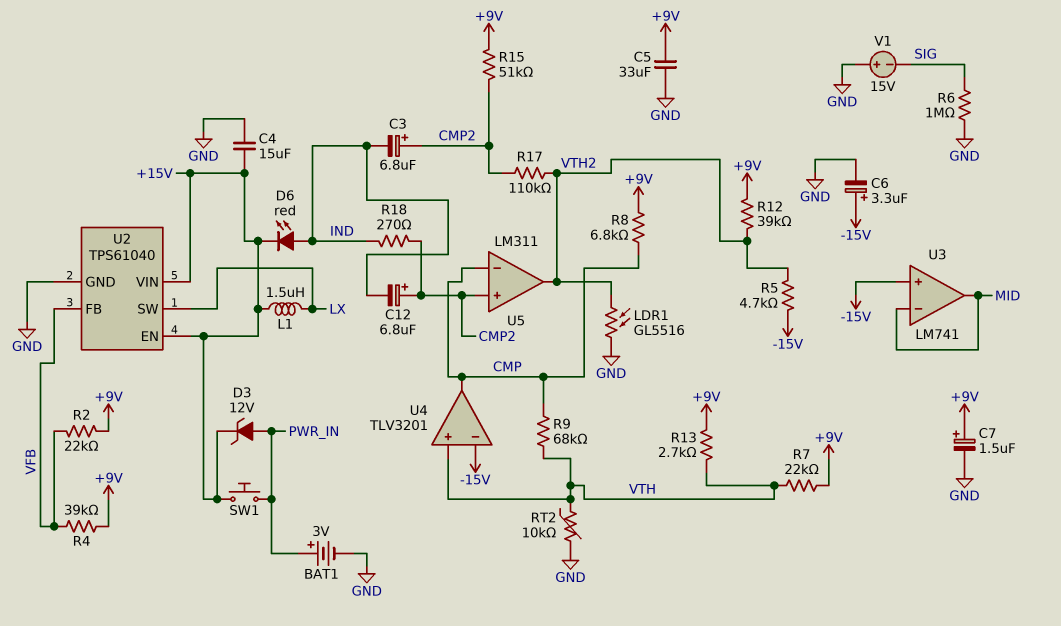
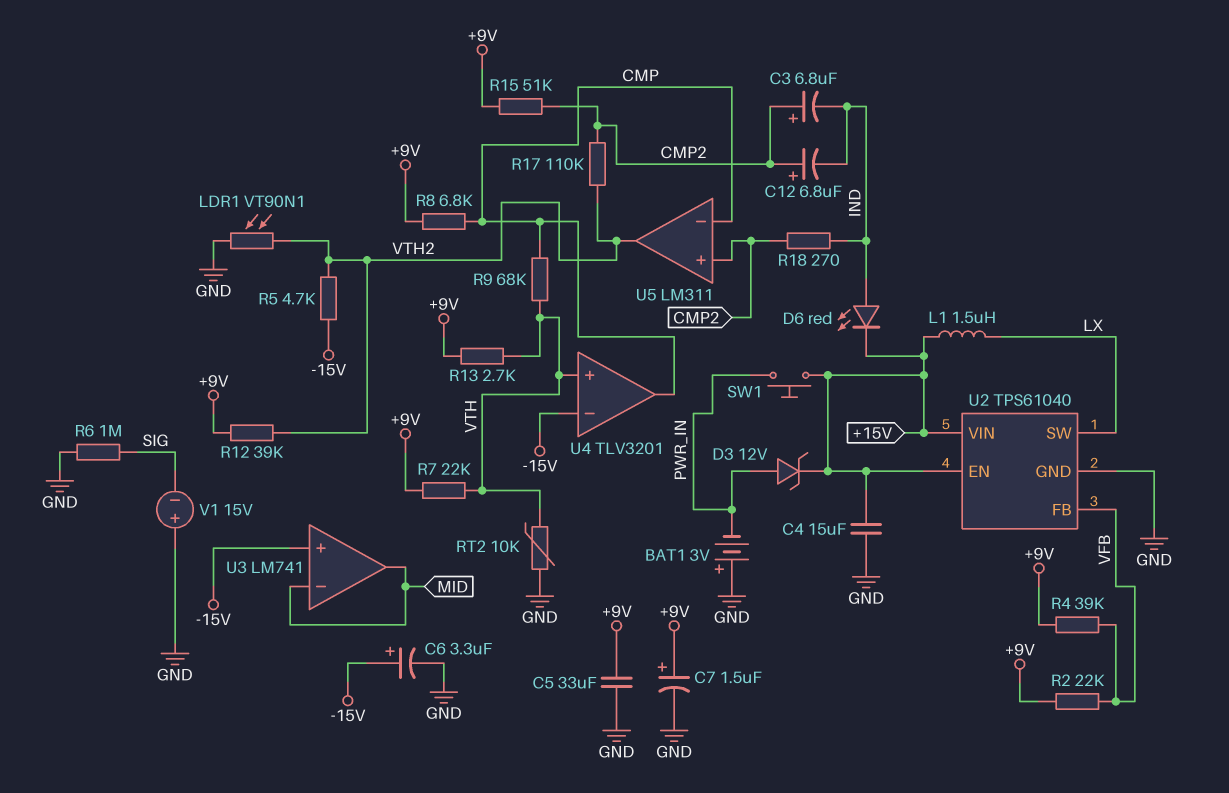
BAT1: 3V (plus PWR_IN, minus GND) -> 3V (plus GND, minus PWR_IN)
LDR1: GL5516 (GND, VTH2) -> VT90N1 (GND, VTH2)

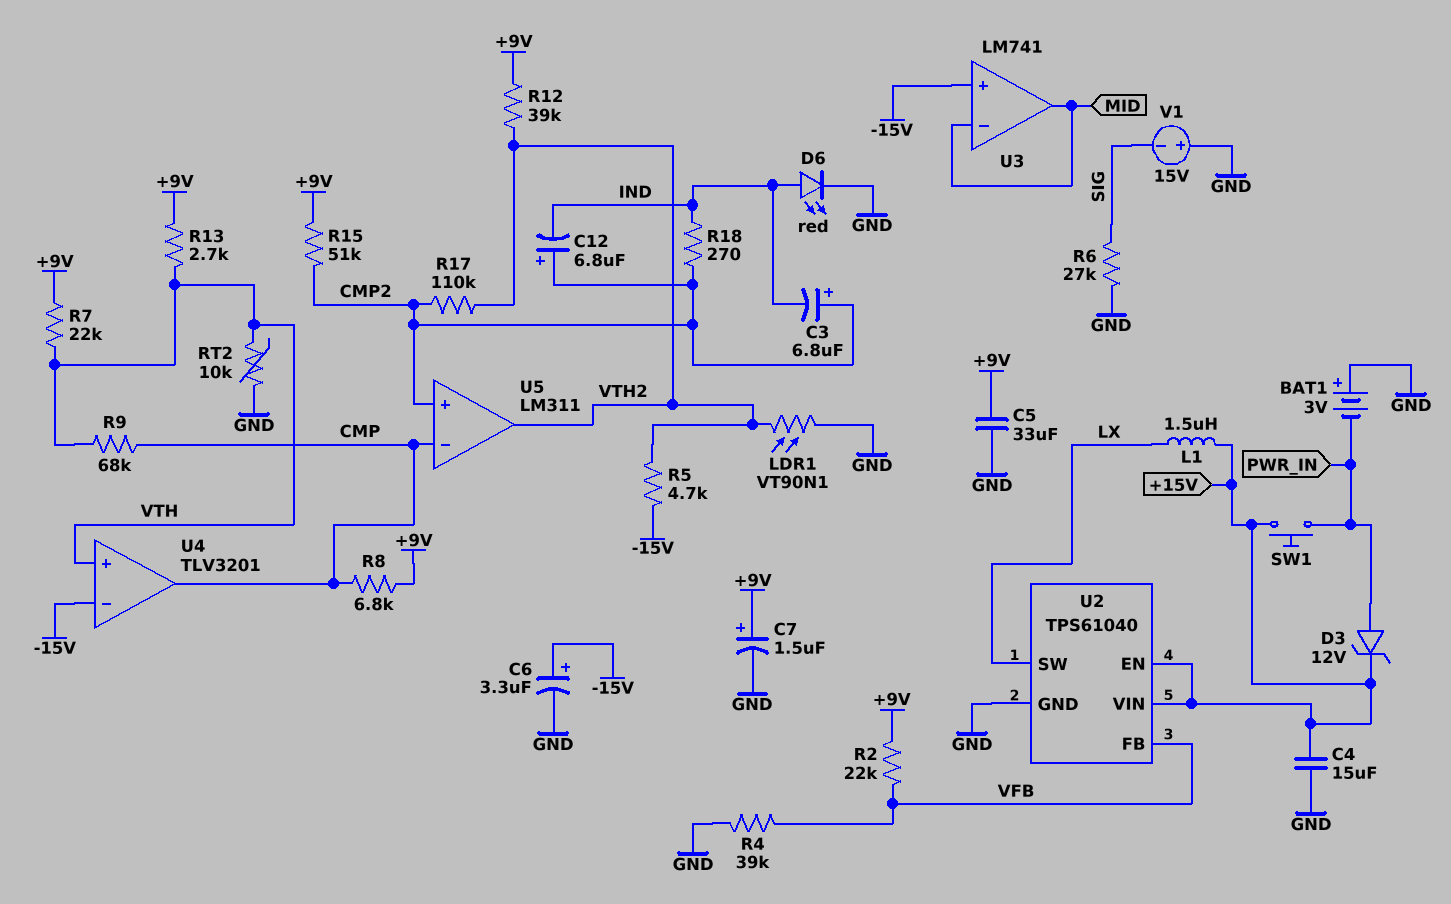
D6: LED red (A IND, K +15V) -> LED red (A IND, K GND)
R4: 39k (+9V, VFB) -> 39k (GND, VFB)
R6: 1M (GND, SIG) -> 27k (GND, SIG)

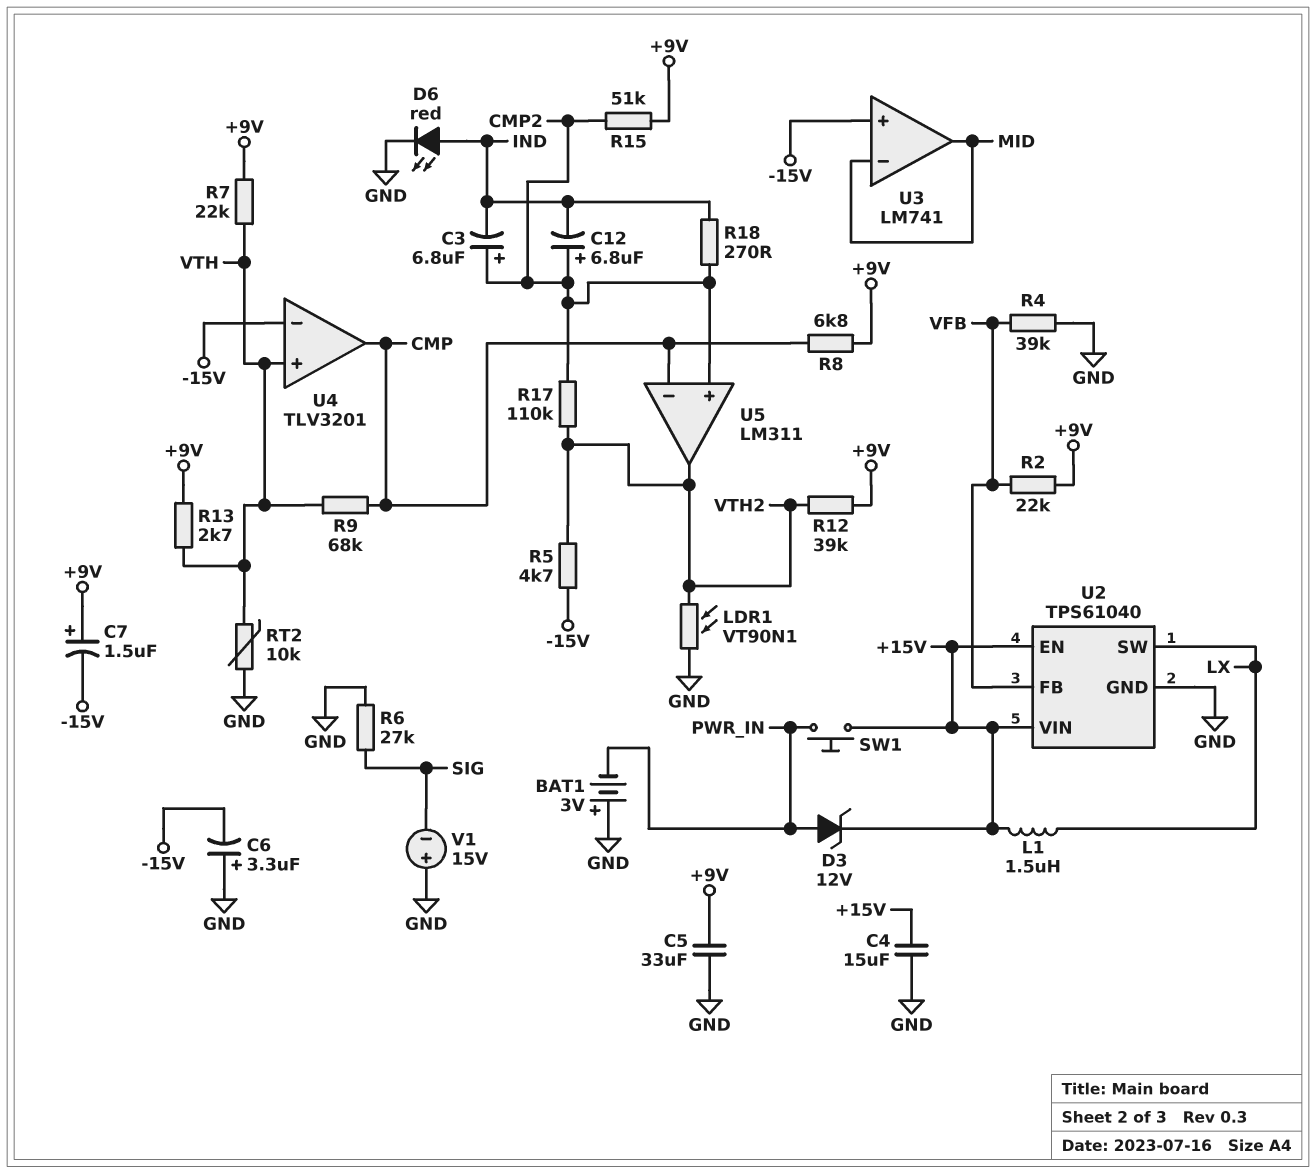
C6: 3.3uF (plus -15V, minus GND) -> 3.3uF (plus GND, minus -15V)
C7: 1.5uF (plus +9V, minus GND) -> 1.5uF (plus +9V, minus -15V)

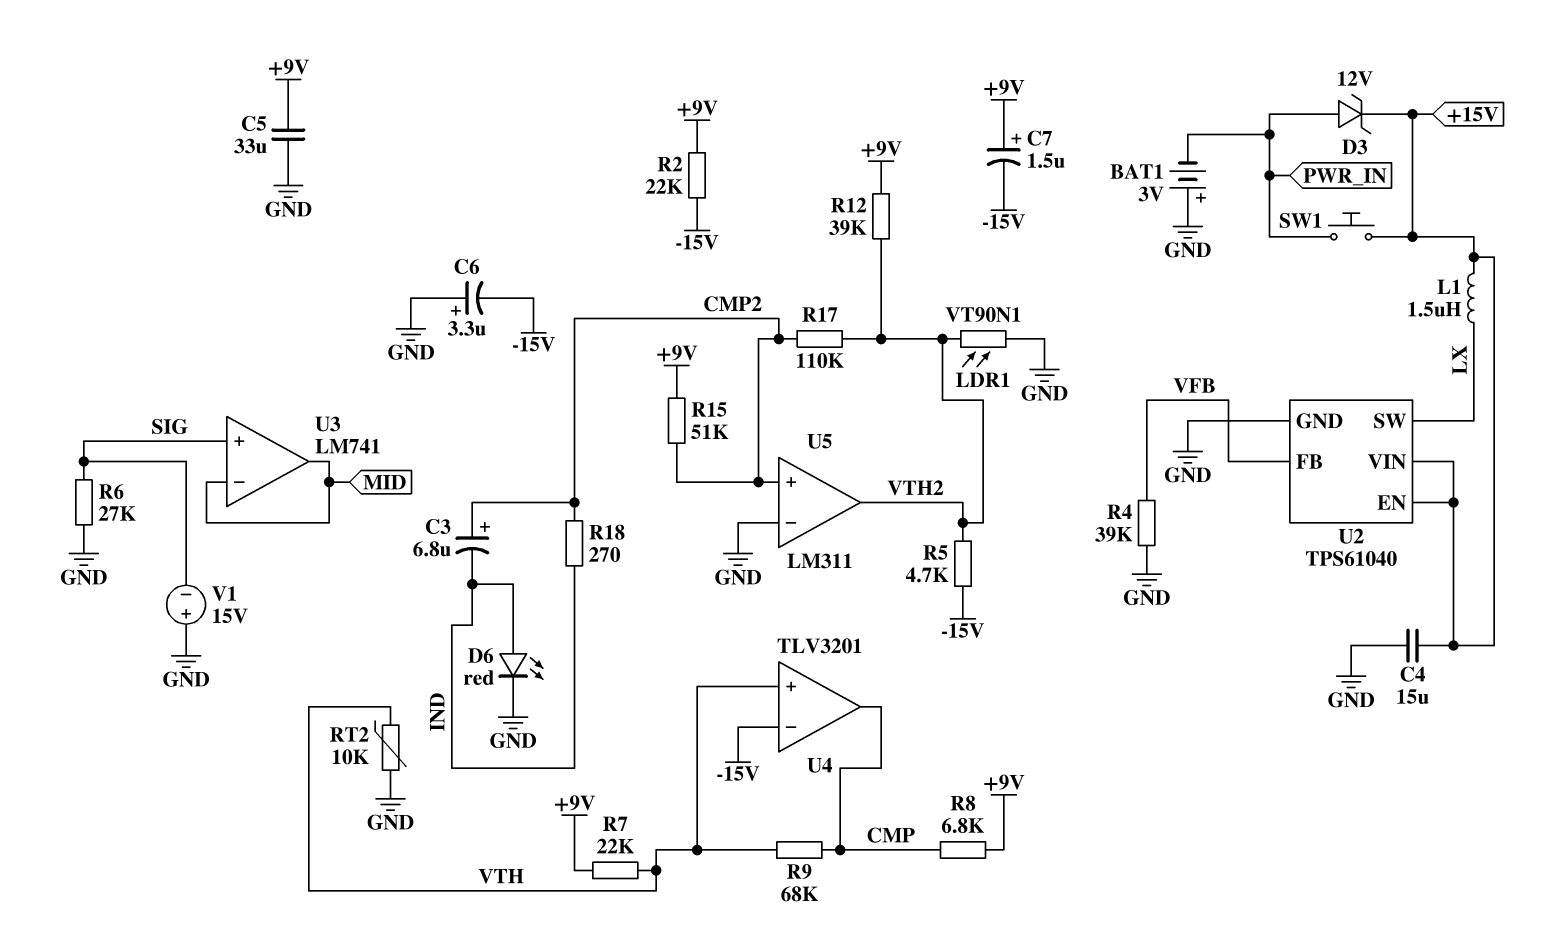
C12: 6.8uF (plus CMP2, minus IND) -> none
R2: 22k (+9V, VFB) -> 22k (+9V, -15V)
R13: 2.7k (+9V, VTH) -> none
U3 pin in+: -15V -> SIG
U5 pin in-: CMP -> GND

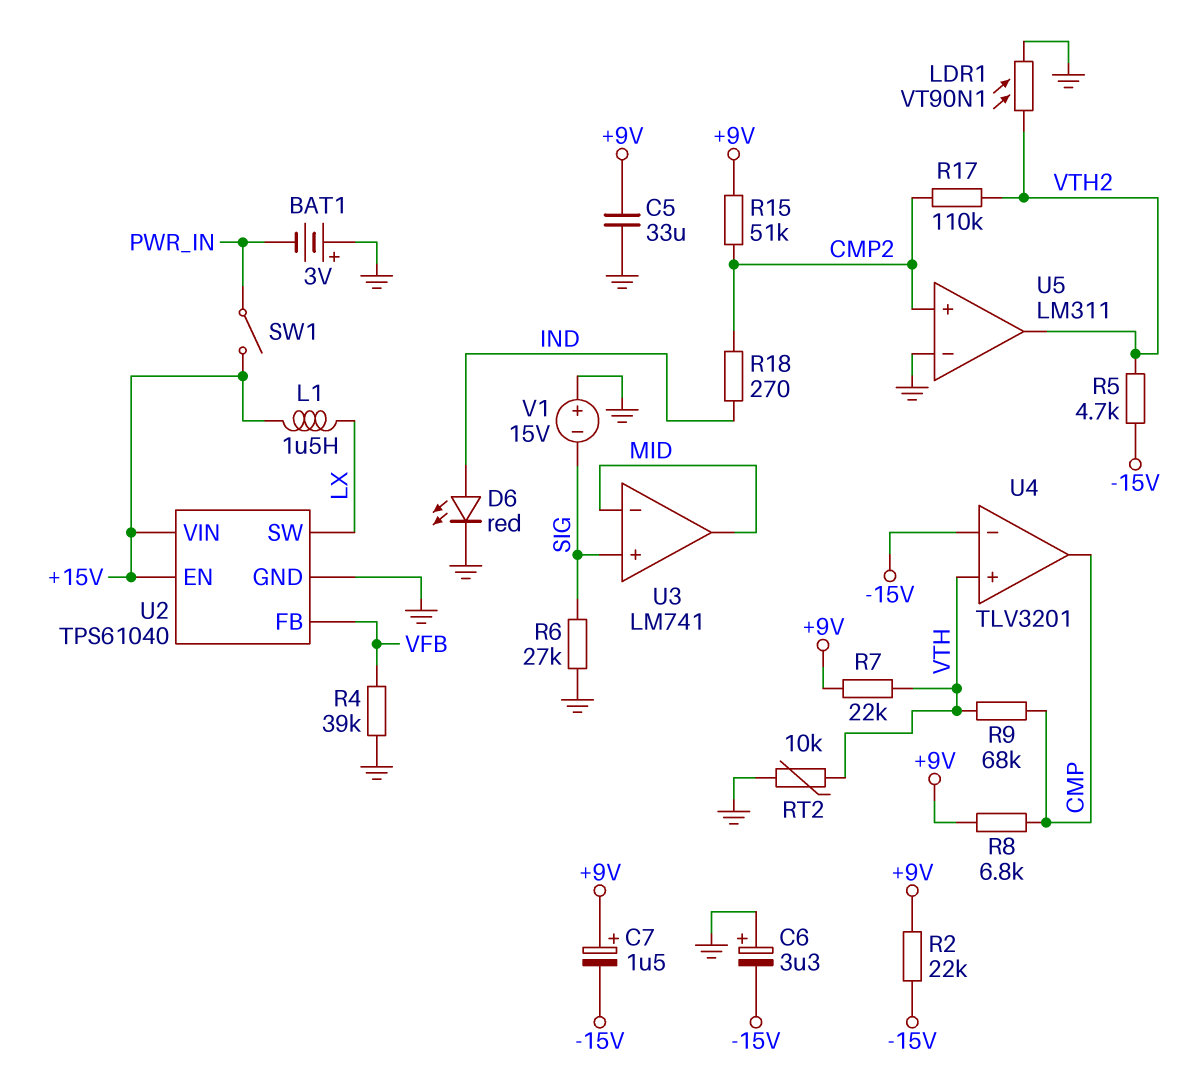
C3: 6.8uF (plus CMP2, minus IND) -> none
C4: 15uF (+15V, GND) -> none
D3: zener 12V (A PWR_IN, K +15V) -> none
R12: 39k (+9V, VTH2) -> none
SW1: button (+15V, PWR_IN) -> switch (+15V, PWR_IN)

